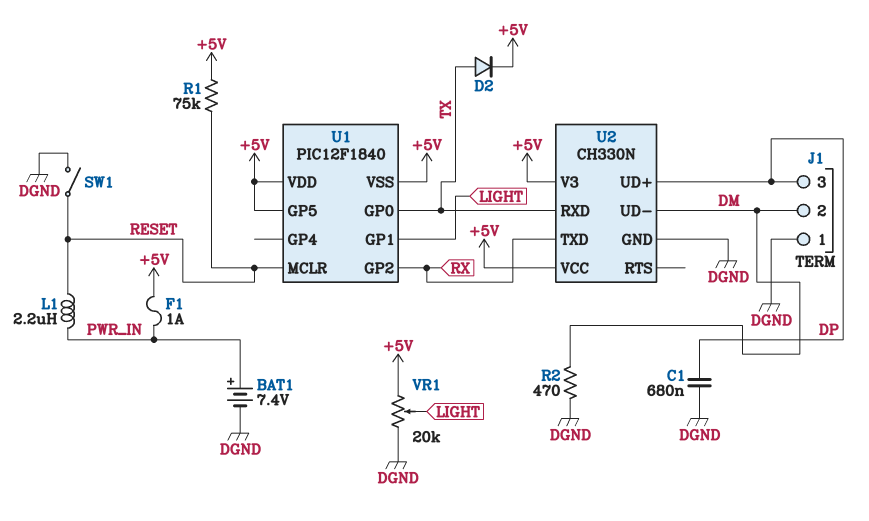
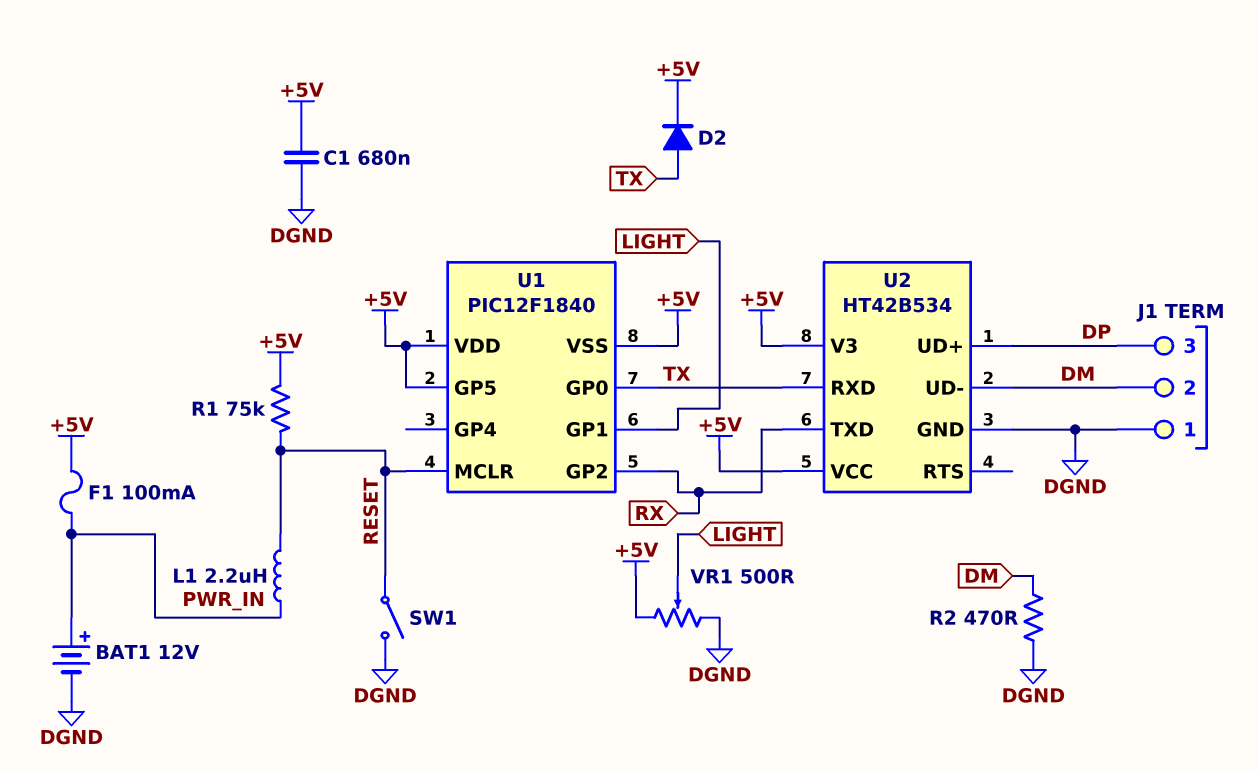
BAT1: 7.4V (plus PWR_IN, minus DGND) -> 12V (plus PWR_IN, minus DGND)
C1: 680nF (DGND, DP) -> 680nF (+5V, DGND)
F1: 1A (+5V, PWR_IN) -> 100mA (+5V, PWR_IN)
U2: CH330N -> HT42B534
VR1: 20k (+5V, DGND, wiper LIGHT) -> 500 (+5V, DGND, wiper LIGHT)

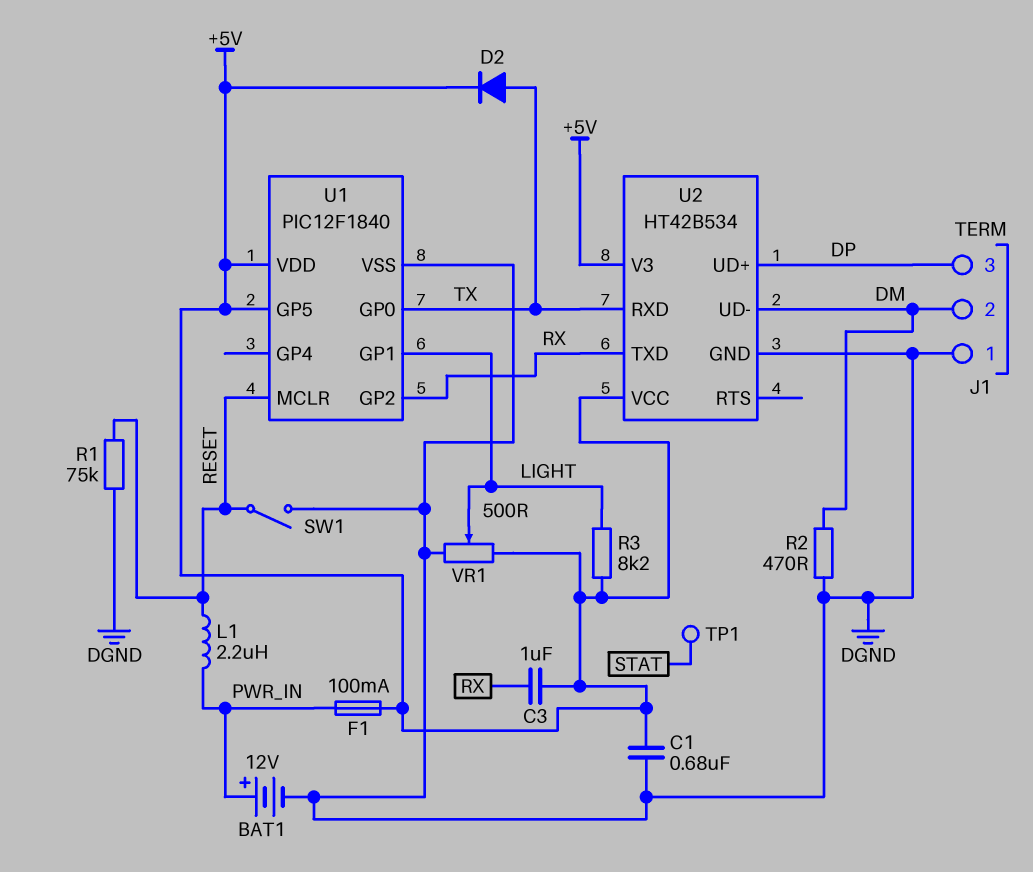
C3: none -> 1uF (+5V, RX)
R1: 75k (+5V, RESET) -> 75k (DGND, RESET)
R3: none -> 8.2k (+5V, LIGHT)
TP1: none -> test point (STAT)
U1 pin VSS: +5V -> DGND

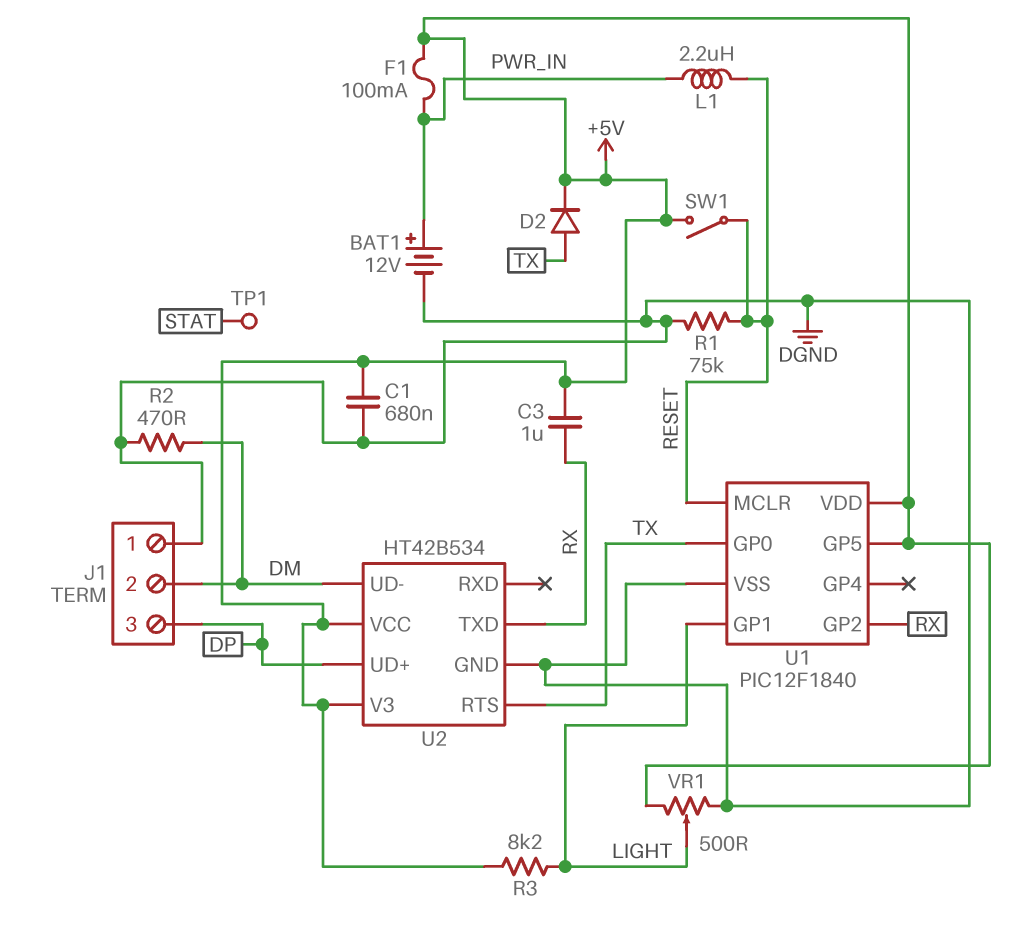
SW1: switch (DGND, RESET) -> switch (+5V, RESET)
U2 pin RTS: none -> TX
U2 pin RXD: TX -> none

